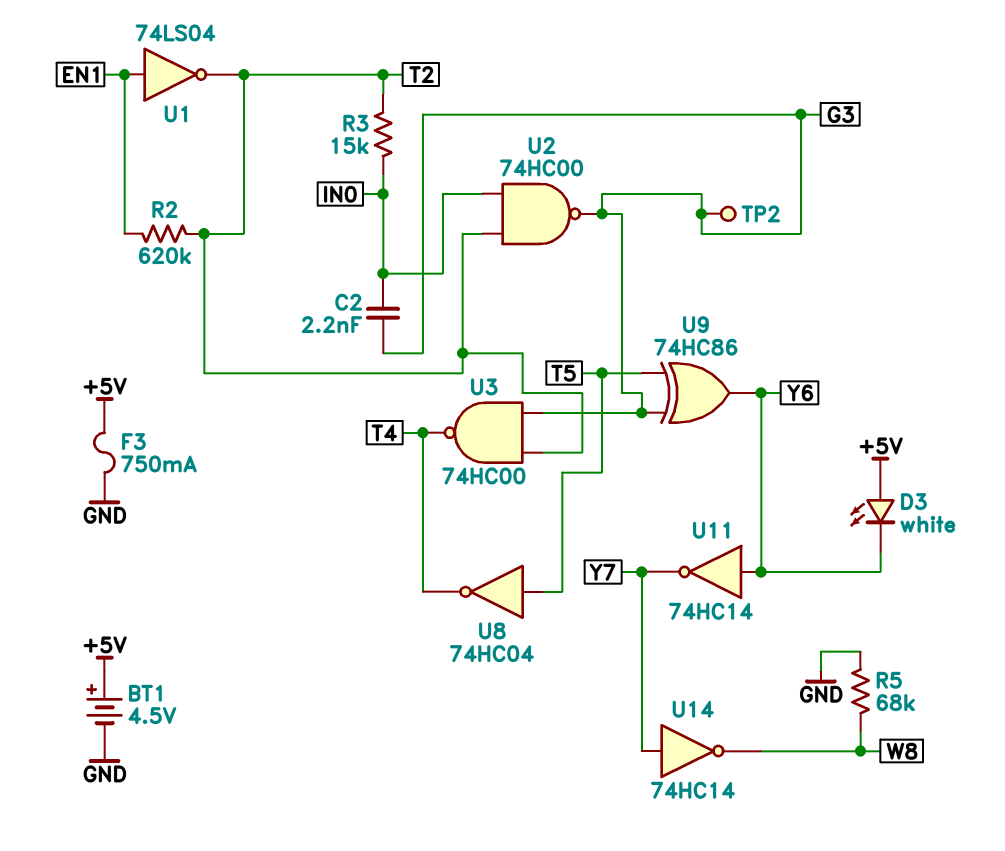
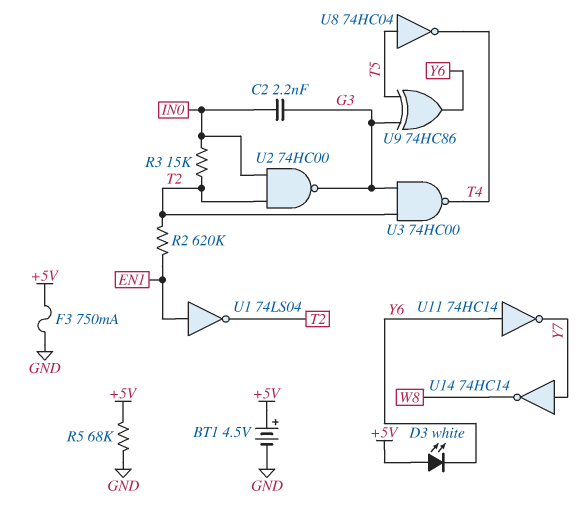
R5: 68k (GND, W8) -> 68k (+5V, GND)
TP2: test point (G3) -> none

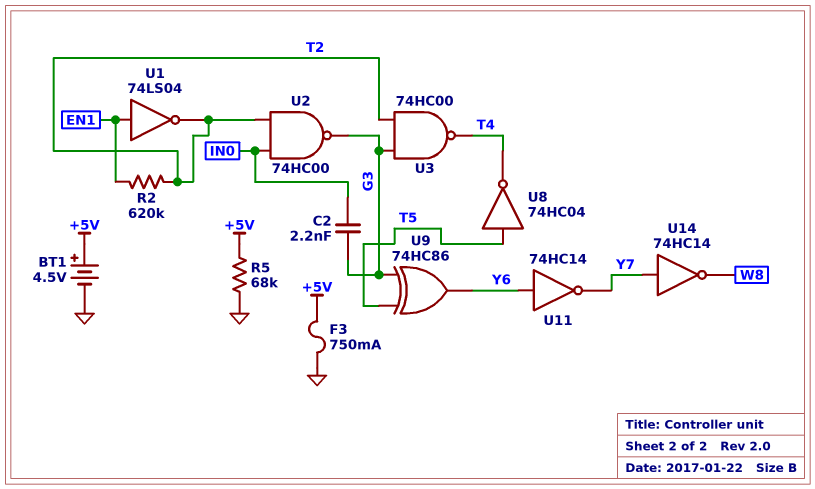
D3: LED white (A +5V, K Y6) -> none
R3: 15k (IN0, T2) -> none

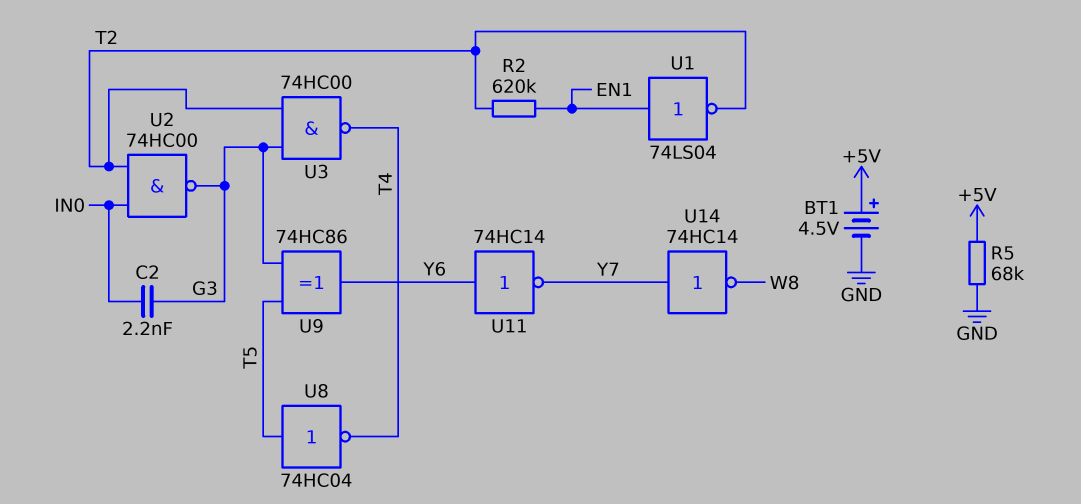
F3: 750mA (+5V, GND) -> none

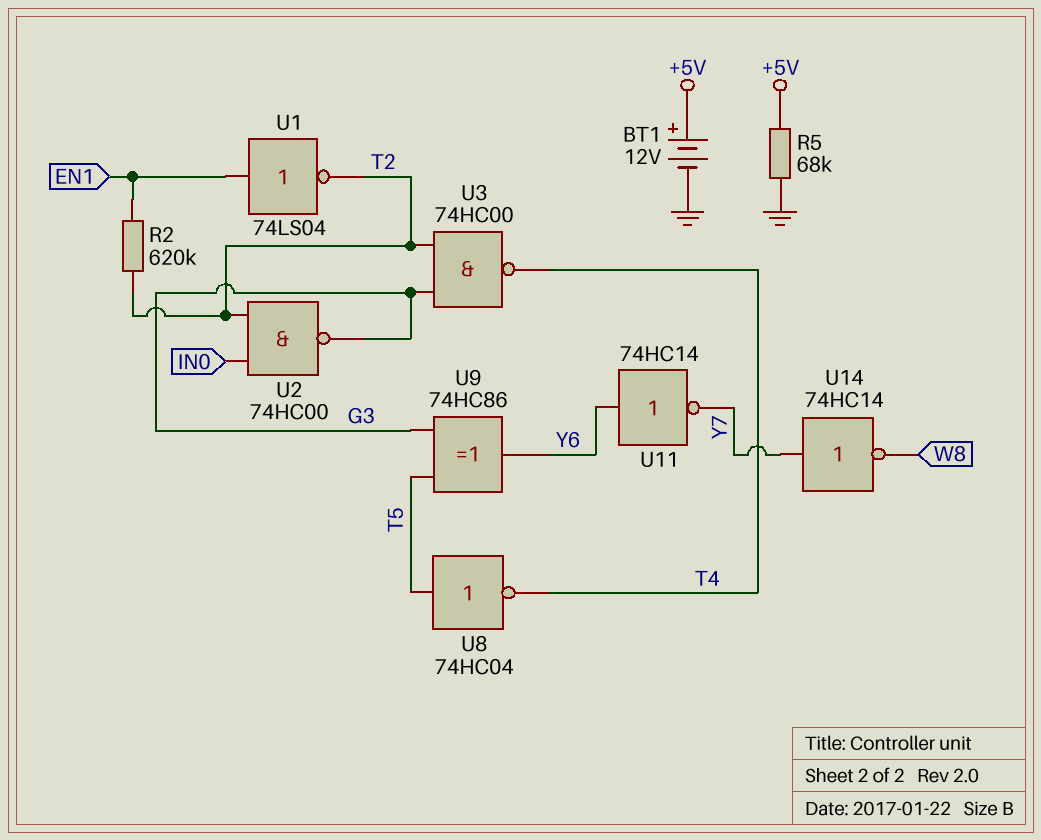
BT1: 4.5V (plus +5V, minus GND) -> 12V (plus +5V, minus GND)
C2: 2.2nF (G3, IN0) -> none

